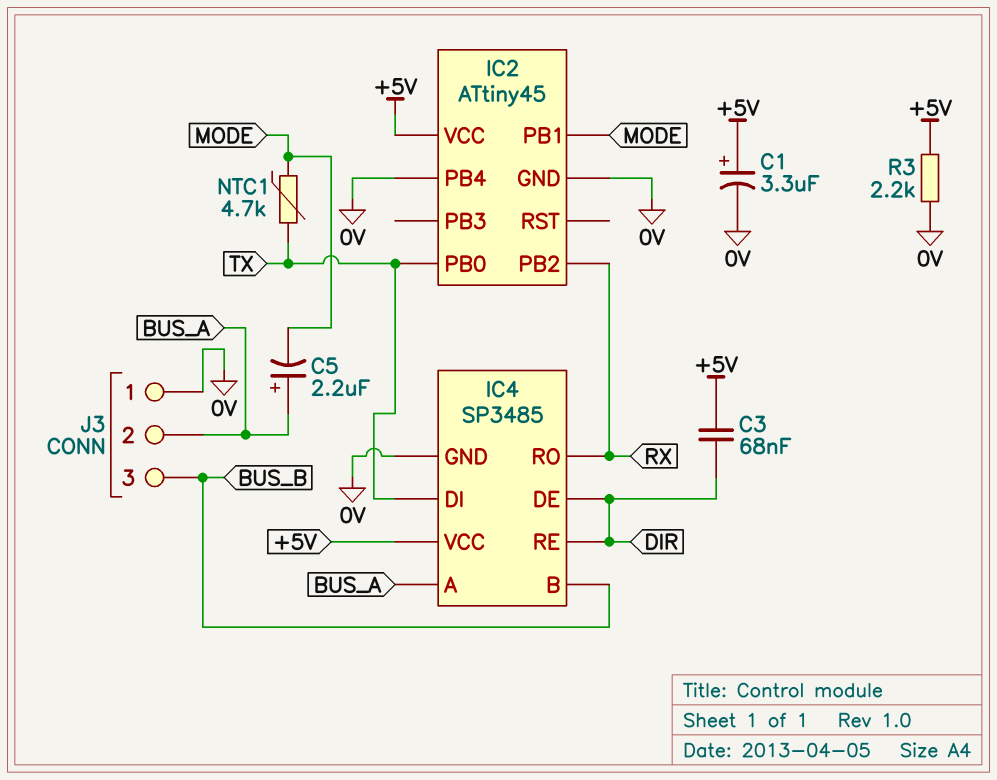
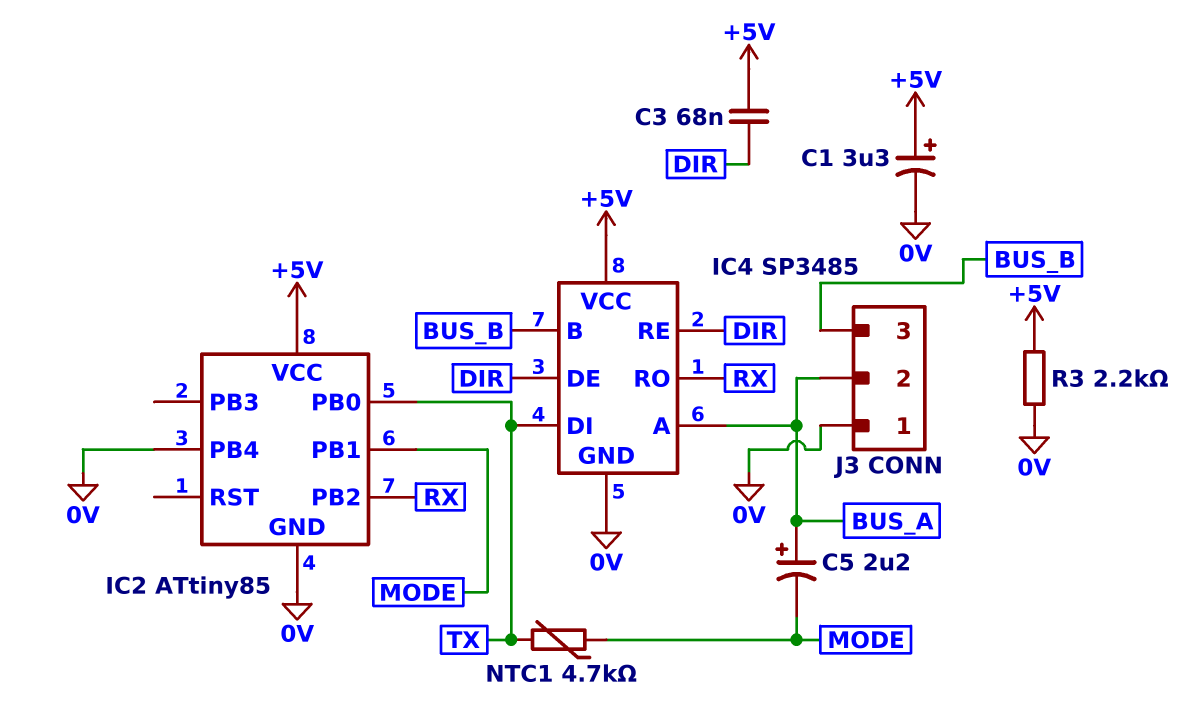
IC2: ATtiny45 -> ATtiny85

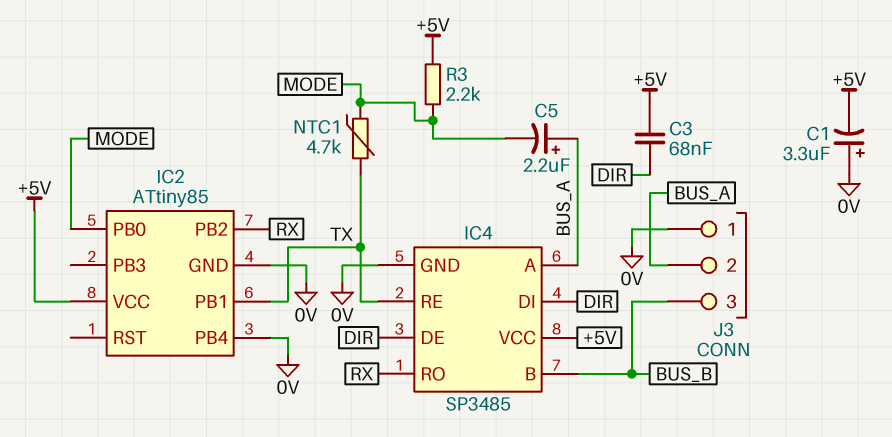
C1: 3.3uF (plus +5V, minus 0V) -> 3.3uF (plus 0V, minus +5V)
IC2 pin PB0: TX -> MODE
IC2 pin PB1: MODE -> TX
IC4 pin DI: TX -> DIR
IC4 pin RE: DIR -> TX
R3: 2.2k (+5V, 0V) -> 2.2k (+5V, MODE)

